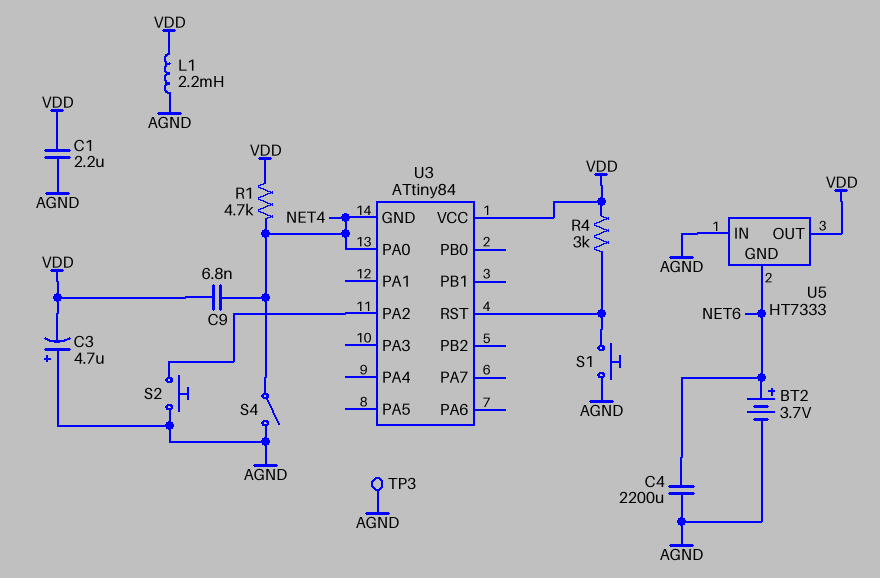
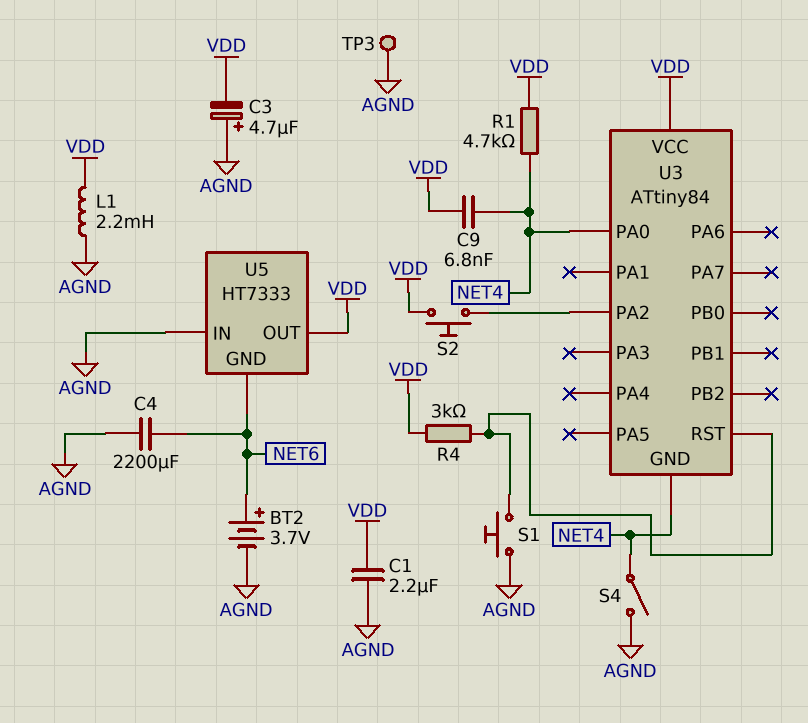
S2: button (AGND, U3/PA2) -> button (U3/PA2, VDD)

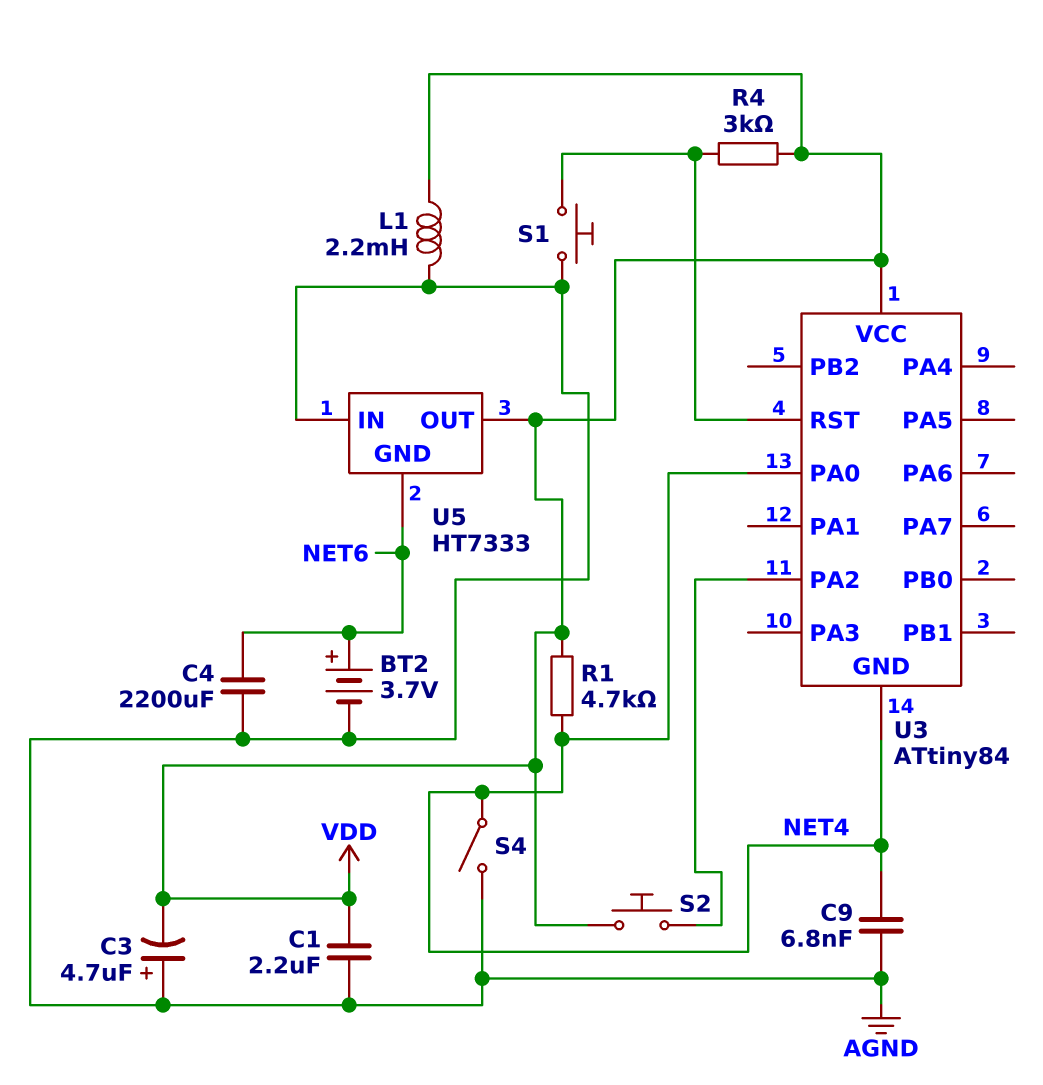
C9: 6.8nF (NET4, VDD) -> 6.8nF (AGND, NET4)
TP3: test point (AGND) -> none

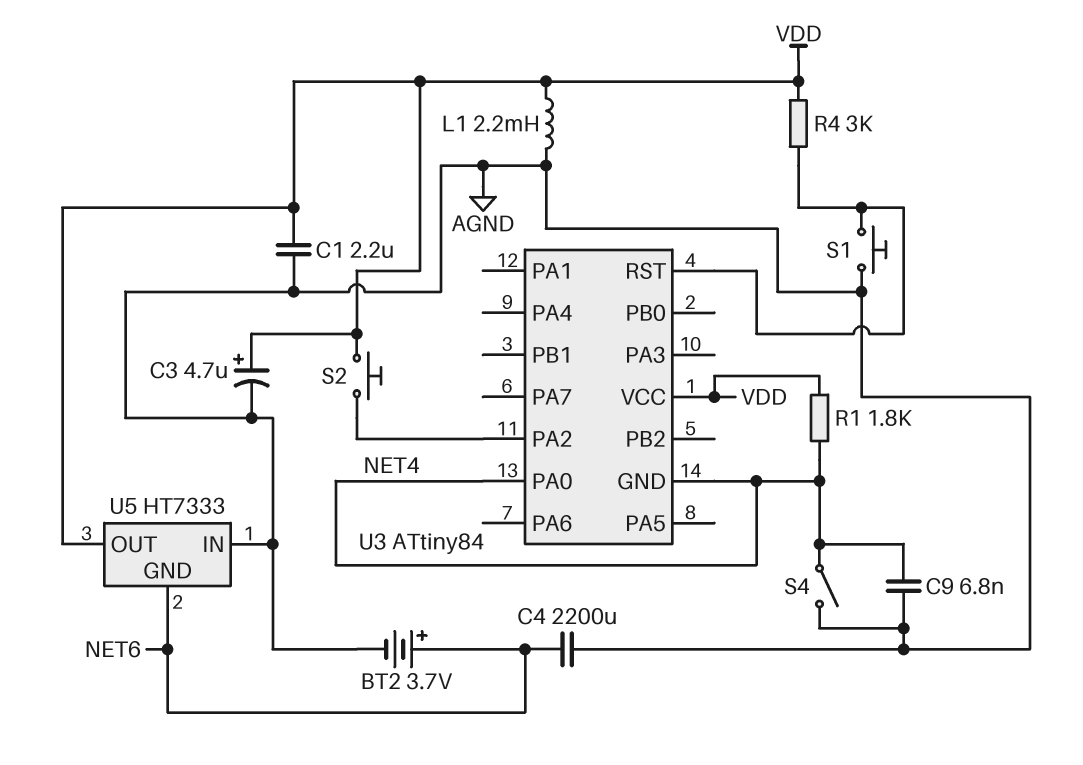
C3: 4.7uF (plus AGND, minus VDD) -> 4.7uF (plus VDD, minus AGND)
R1: 4.7k (NET4, VDD) -> 1.8k (NET4, VDD)

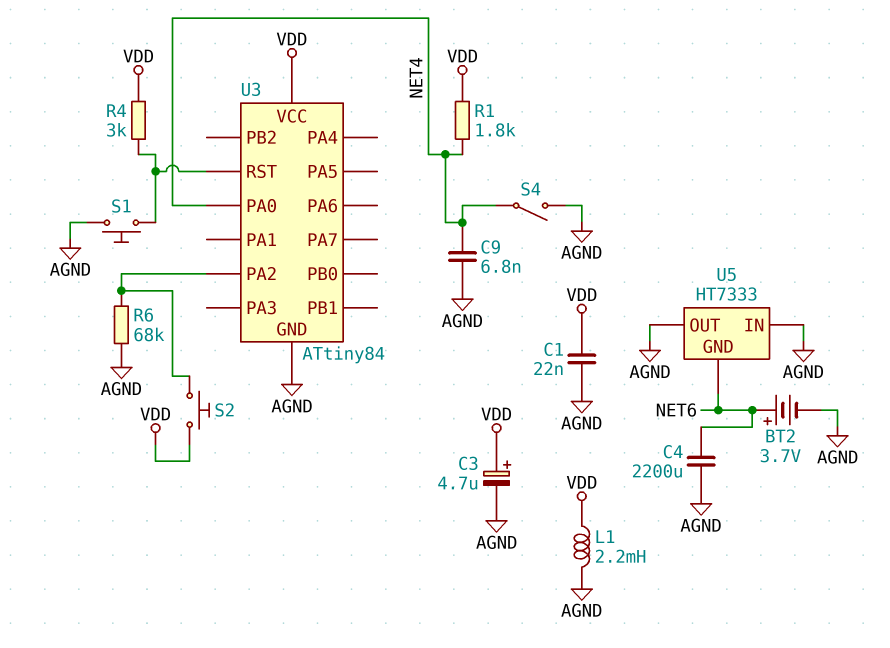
C1: 2.2uF (AGND, VDD) -> 22nF (AGND, VDD)
R6: none -> 68k (AGND, U3/PA2)
U3 pin GND: NET4 -> AGND
U5 pin OUT: VDD -> AGND

